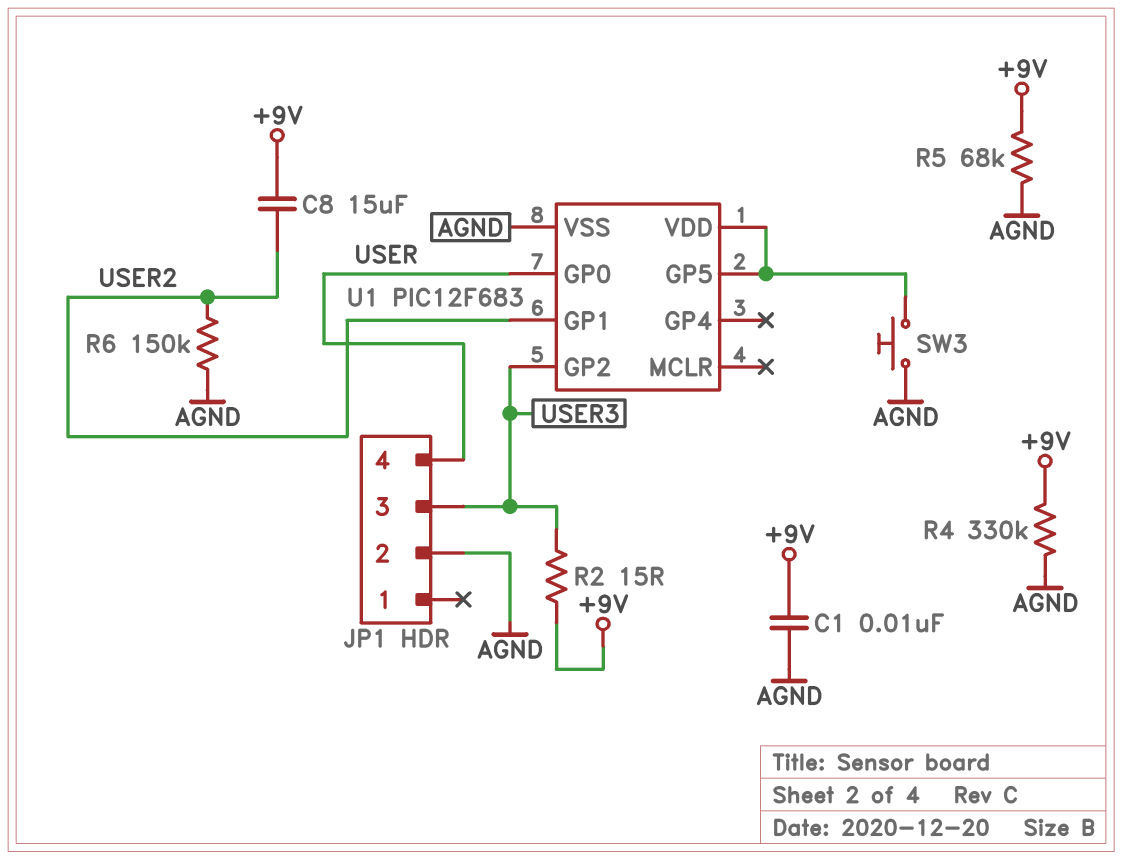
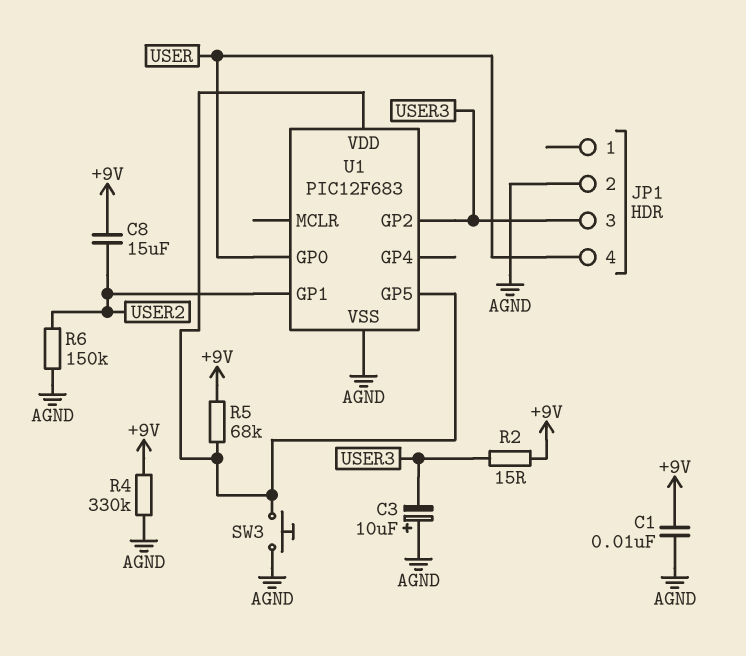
C3: none -> 10uF (plus AGND, minus USER3)
R5: 68k (+9V, AGND) -> 68k (+9V, U1/GP5)

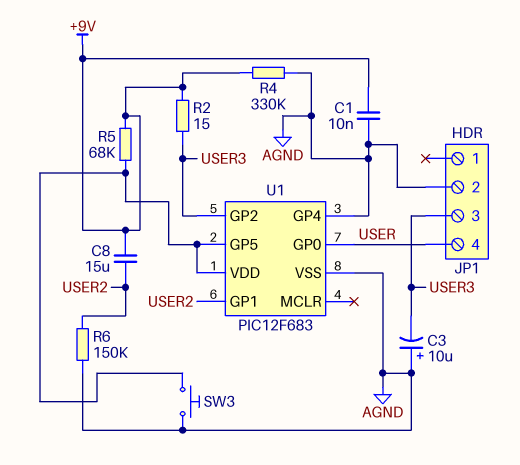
U1 pin GP4: none -> AGND

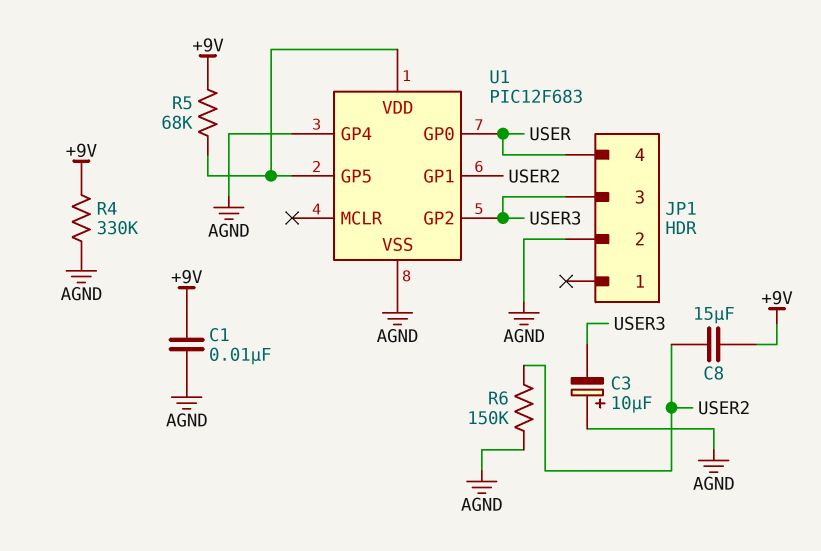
R2: 15 (+9V, USER3) -> none
SW3: button (AGND, U1/GP5) -> none

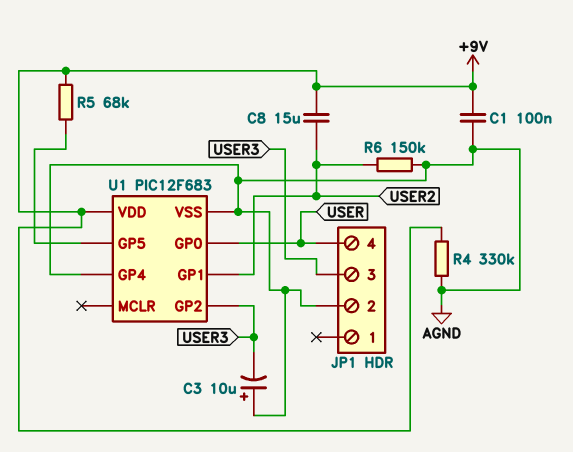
C1: 10nF (+9V, AGND) -> 100nF (+9V, AGND)
U1 pin VDD: U1/GP5 -> +9V

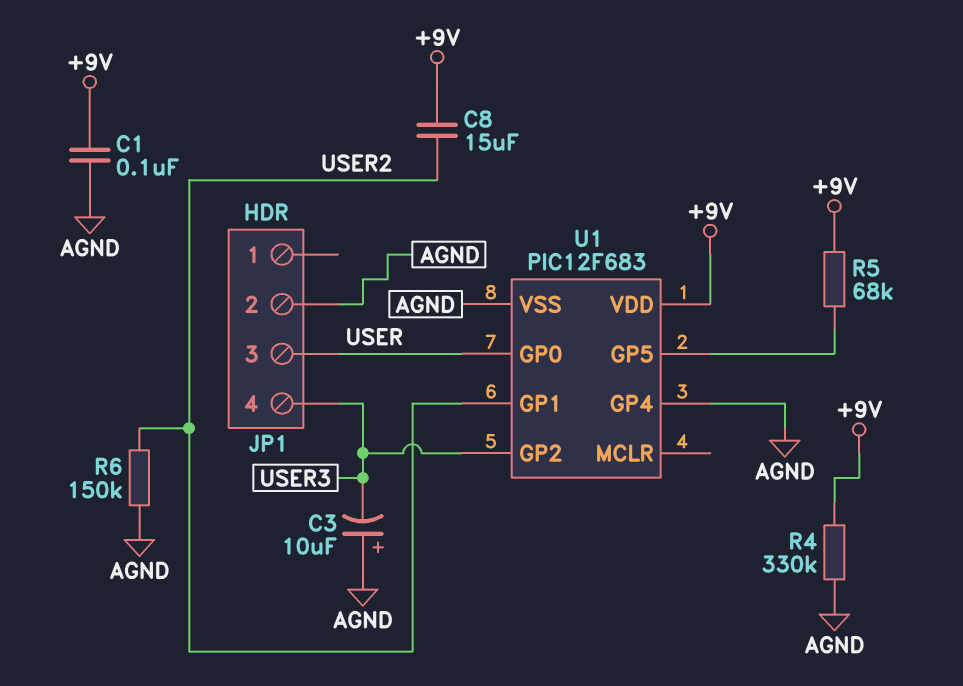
JP1 pin 3: USER3 -> USER
JP1 pin 4: USER -> USER3

